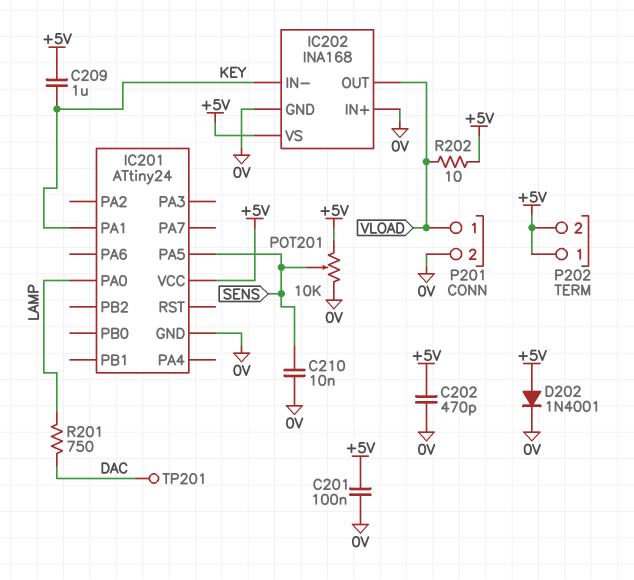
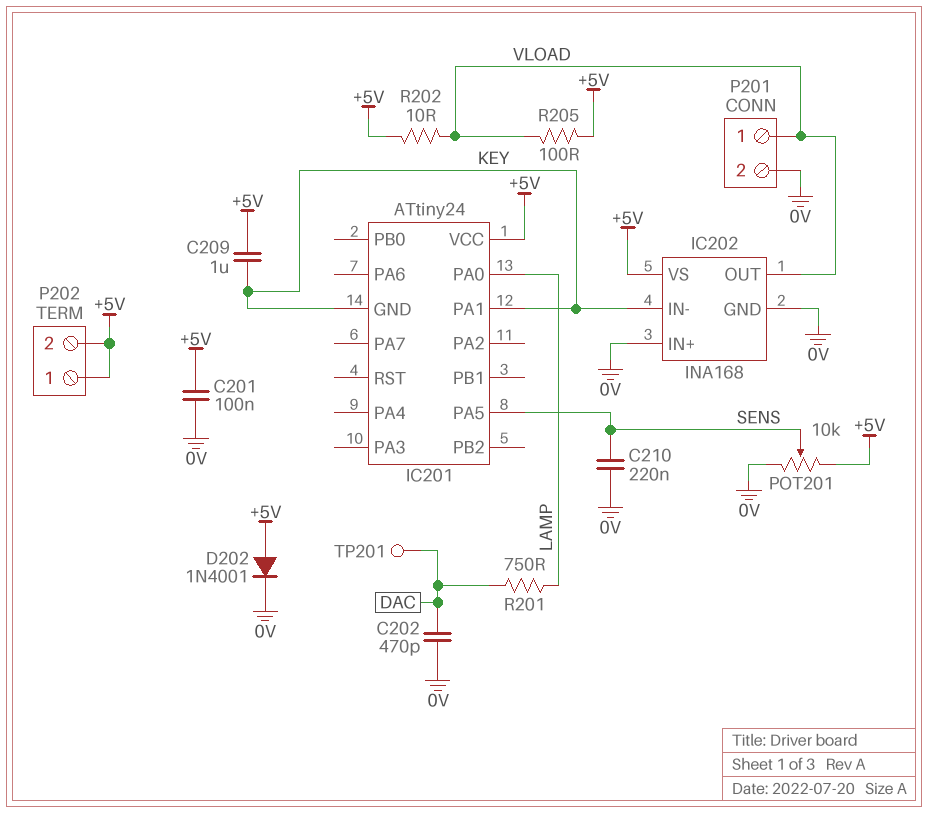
C202: 470pF (+5V, 0V) -> 470pF (0V, DAC)
C210: 10nF (0V, SENS) -> 220nF (0V, SENS)
IC201 pin GND: 0V -> KEY
R205: none -> 100 (+5V, VLOAD)

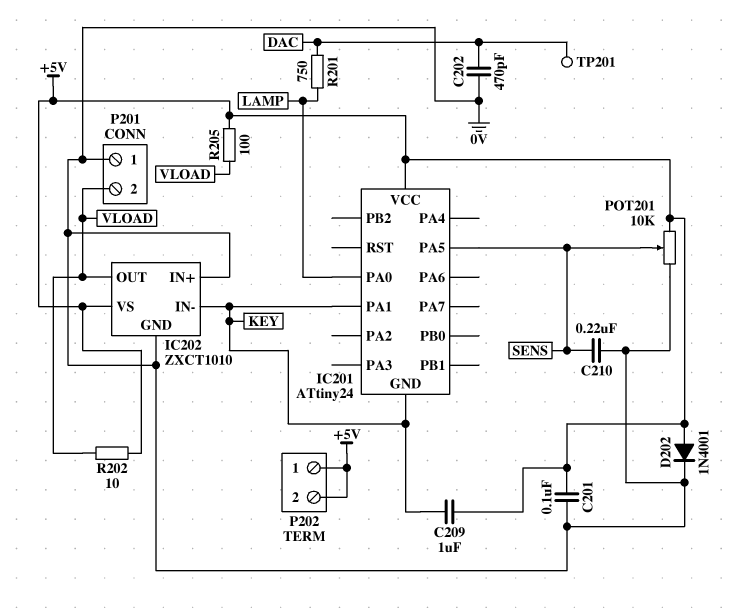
IC202: INA168 -> ZXCT1010
P201 pin 1: VLOAD -> 0V
P201 pin 2: 0V -> VLOAD

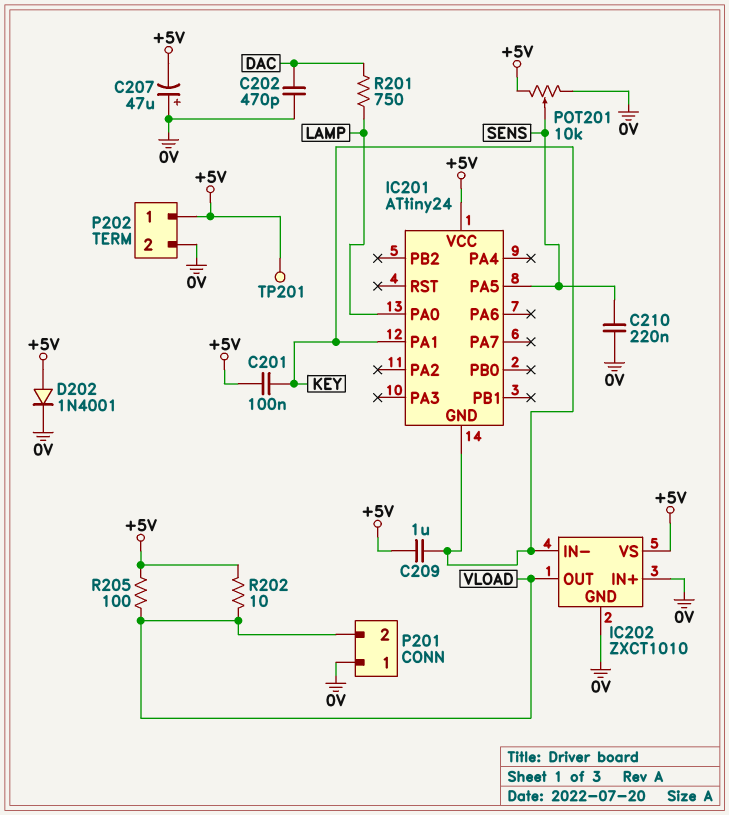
C201: 100nF (+5V, 0V) -> 100nF (+5V, KEY)
C207: none -> 47uF (plus 0V, minus +5V)
P202 pin 2: +5V -> 0V
TP201: test point (DAC) -> test point (+5V)

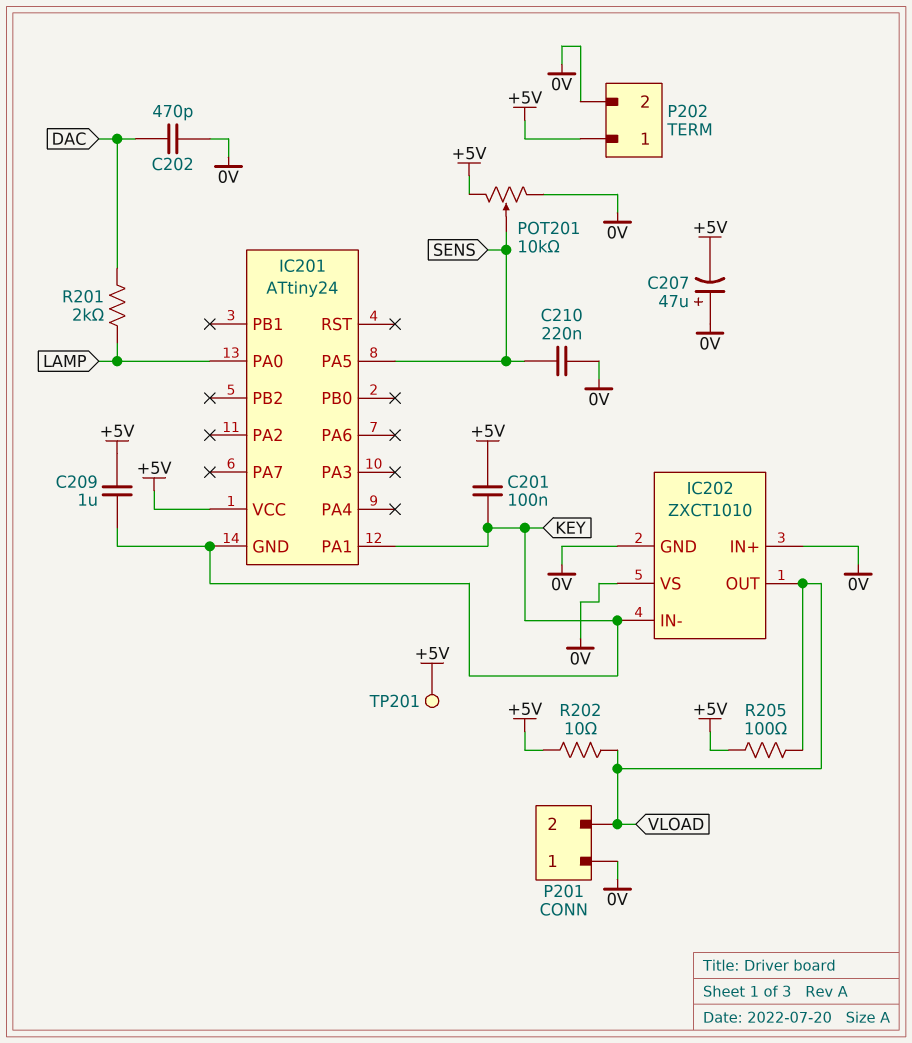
D202: diode 1N4001 (A +5V, K 0V) -> none
IC202 pin VS: +5V -> 0V
R201: 750 (DAC, LAMP) -> 2k (DAC, LAMP)

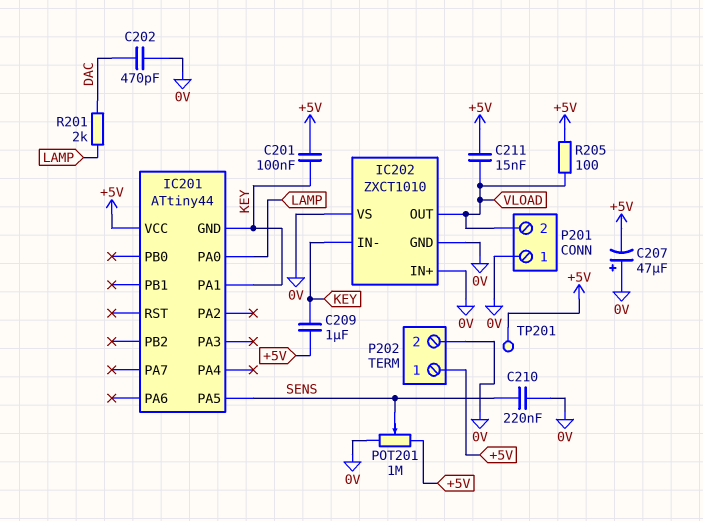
C211: none -> 15nF (+5V, VLOAD)
IC201: ATtiny24 -> ATtiny44
POT201: 10k (+5V, 0V, wiper SENS) -> 1M (+5V, 0V, wiper SENS)
R202: 10 (+5V, VLOAD) -> none

